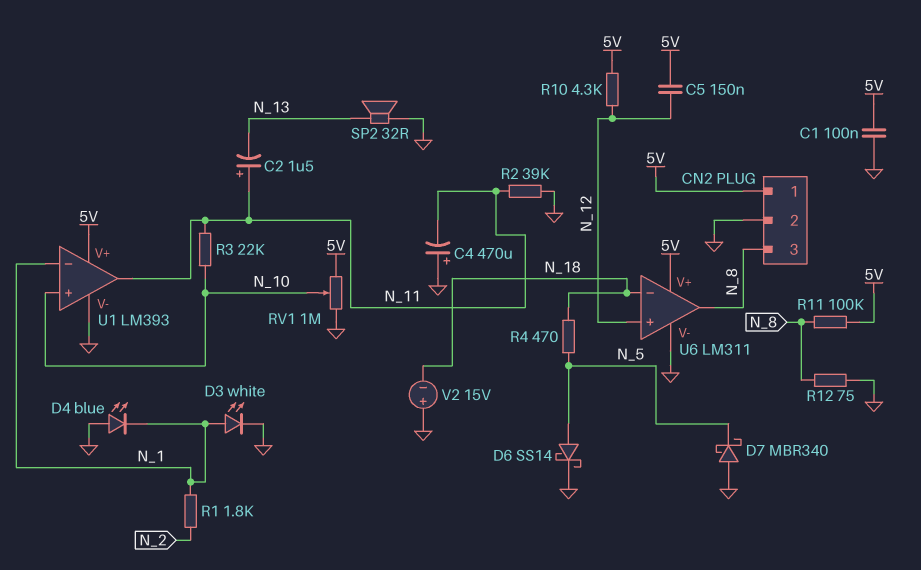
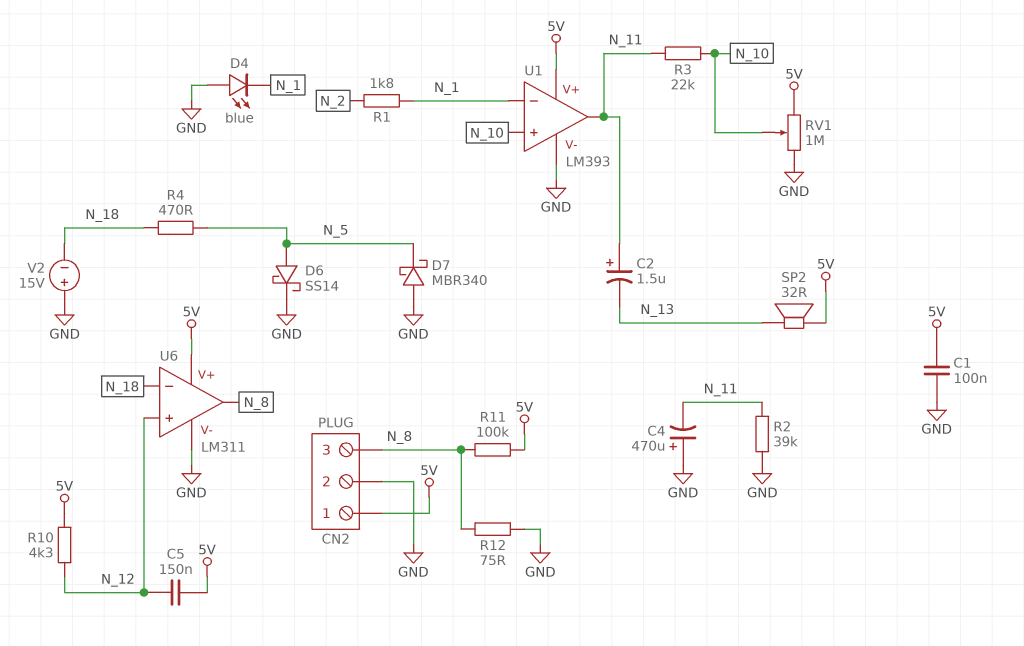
D3: LED white (A N_1, K GND) -> none
SP2: speaker 32R (GND, N_13) -> speaker 32R (5V, N_13)

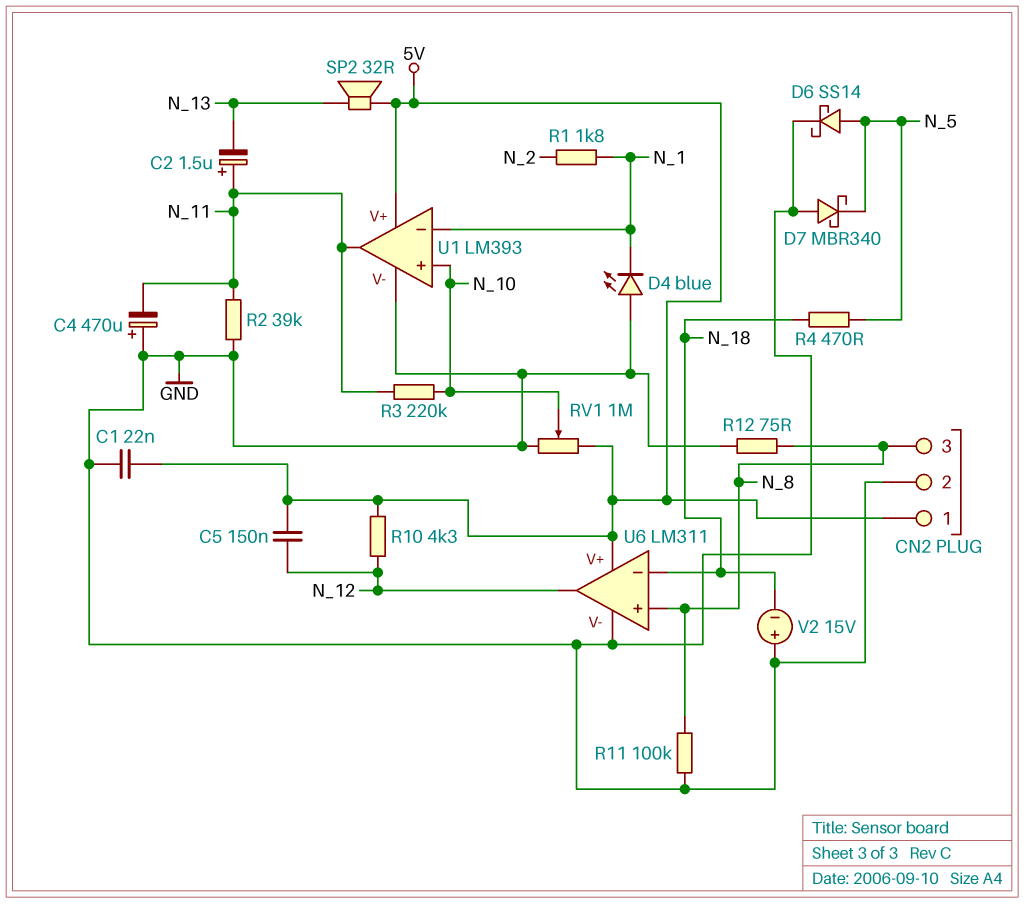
C1: 100nF (5V, GND) -> 22nF (5V, GND)
R3: 22k (N_10, N_11) -> 220k (N_10, N_11)
R11: 100k (5V, N_8) -> 100k (GND, N_8)
U6 pin in+: N_12 -> N_8
U6 pin out: N_8 -> N_12

